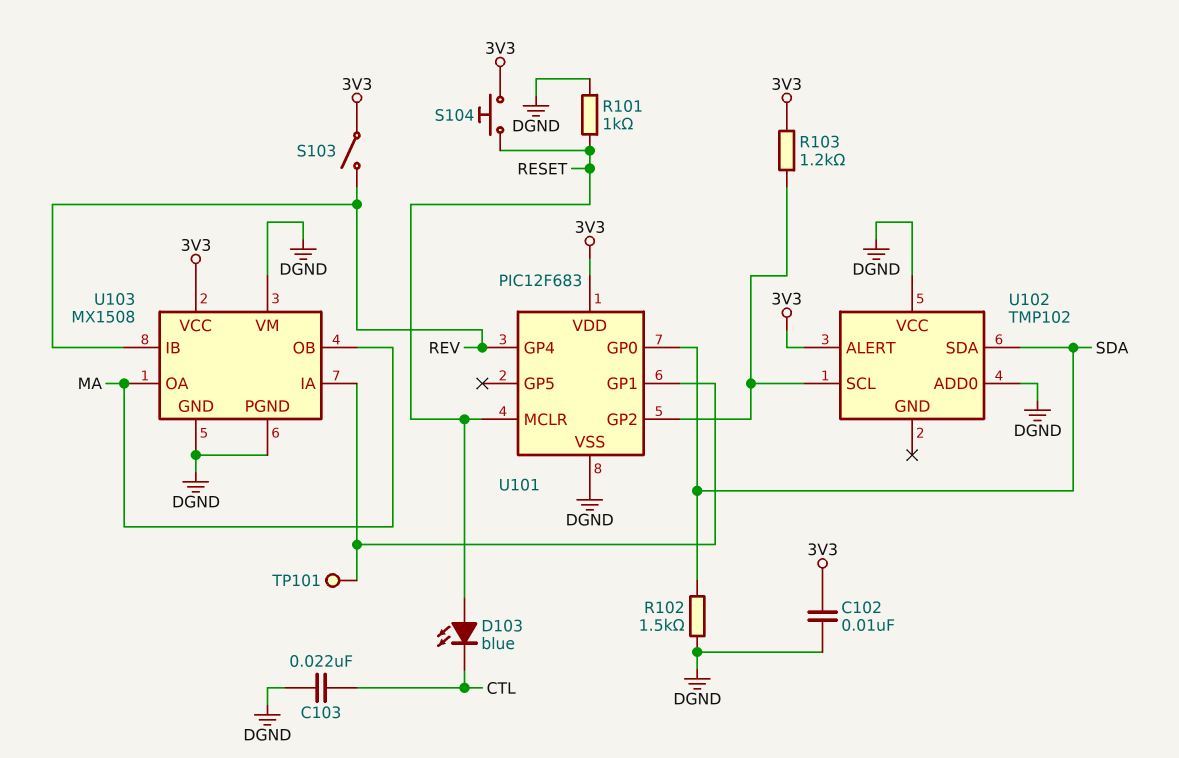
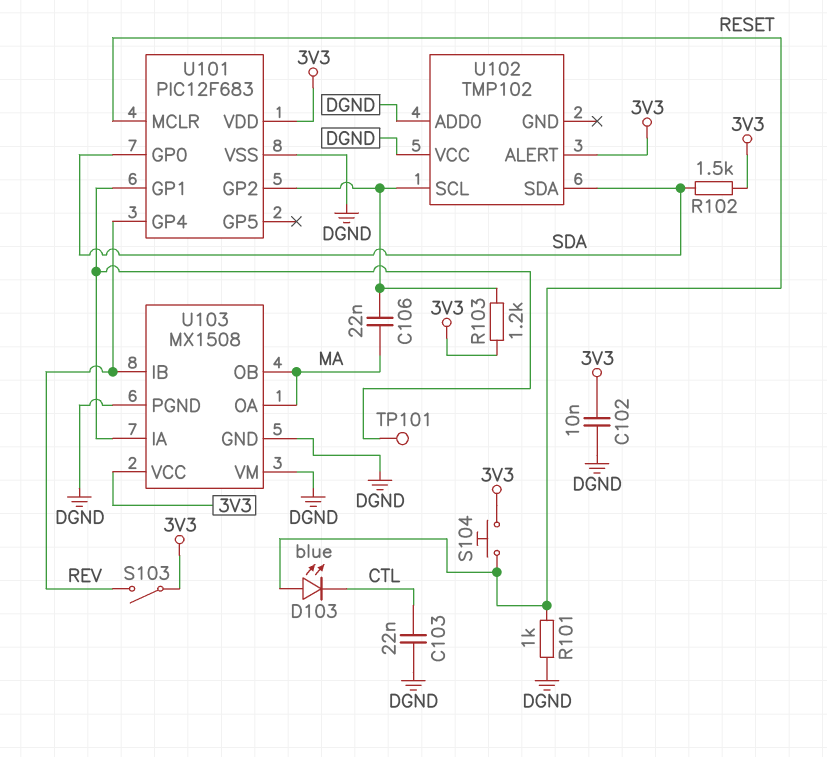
C106: none -> 22nF (MA, U101/GP2)
R102: 1.5k (DGND, SDA) -> 1.5k (3V3, SDA)

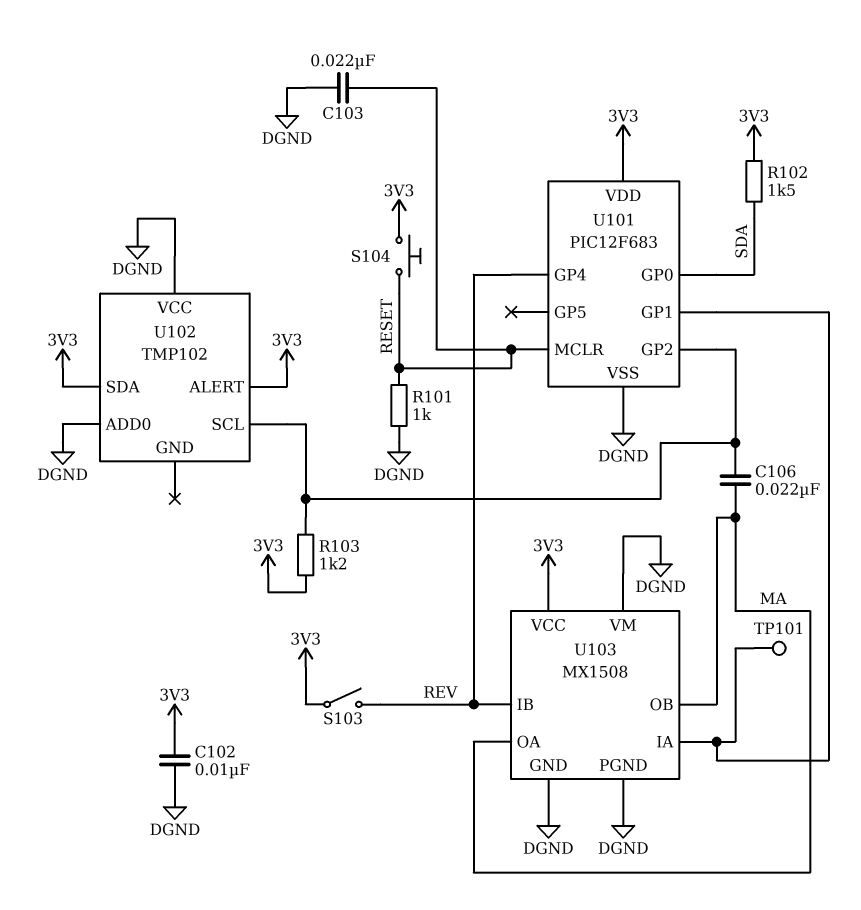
C103: 22nF (CTL, DGND) -> 22nF (DGND, RESET)
D103: LED blue (A RESET, K CTL) -> none
U102 pin SDA: SDA -> 3V3

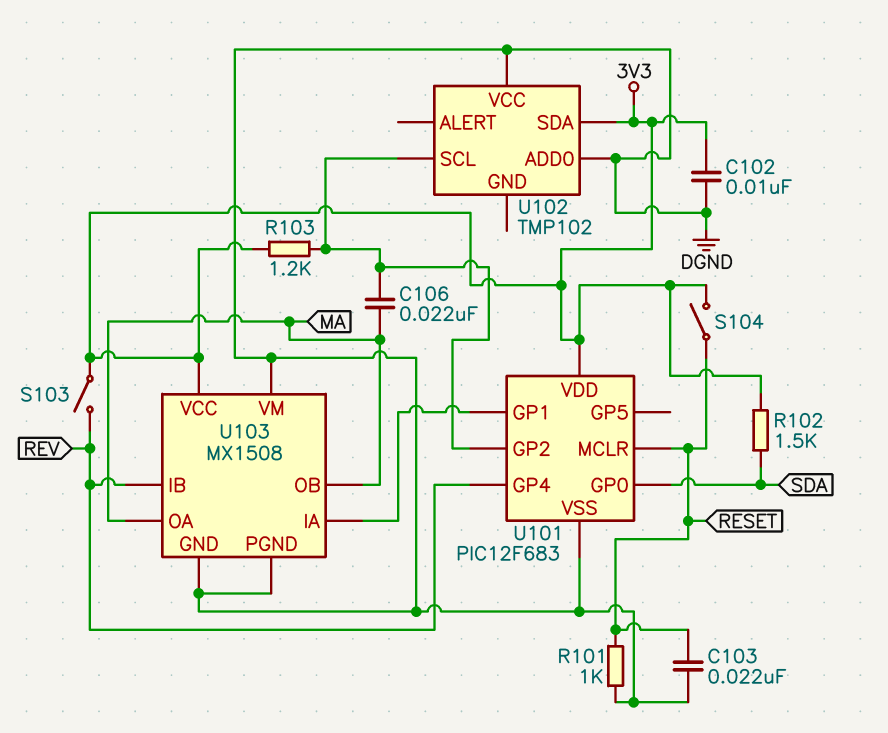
S104: button (3V3, RESET) -> switch (3V3, RESET)
TP101: test point (U101/GP1) -> none
U102 pin ALERT: 3V3 -> none

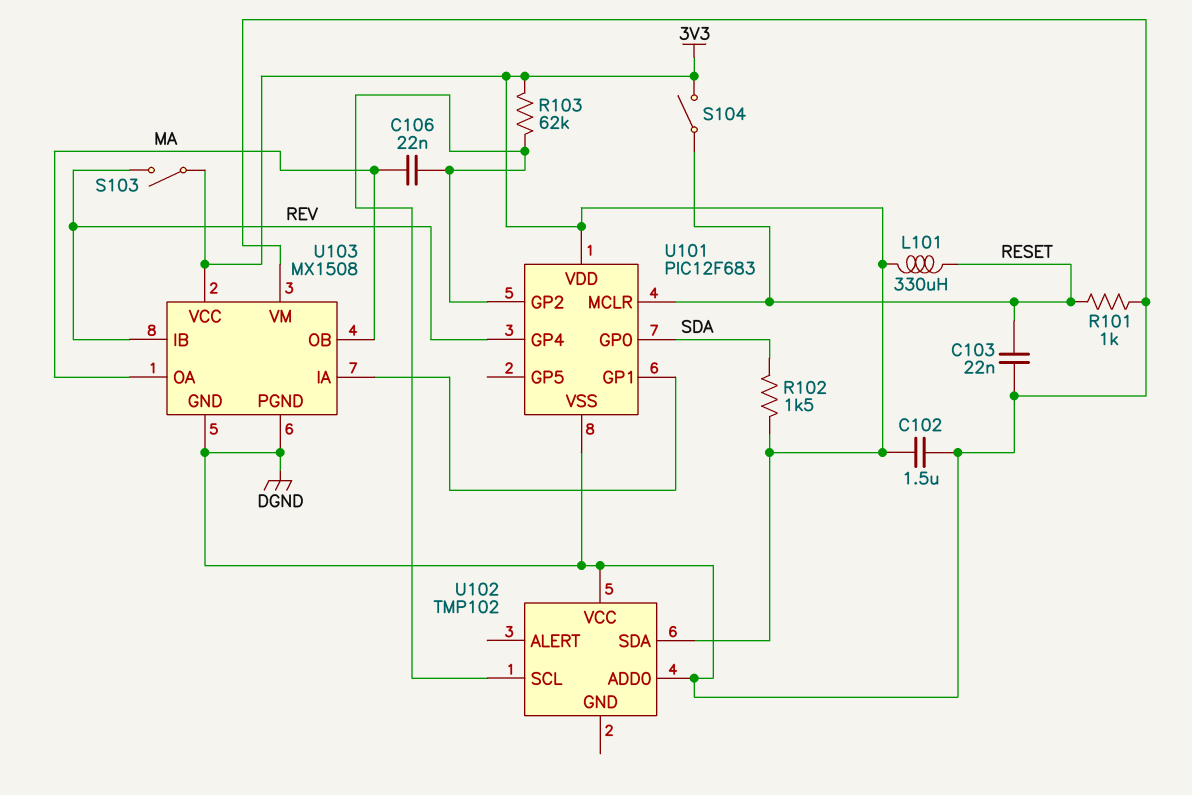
C102: 10nF (3V3, DGND) -> 1.5uF (3V3, DGND)
L101: none -> 330uH (3V3, RESET)
R103: 1.2k (3V3, U101/GP2) -> 62k (3V3, U101/GP2)

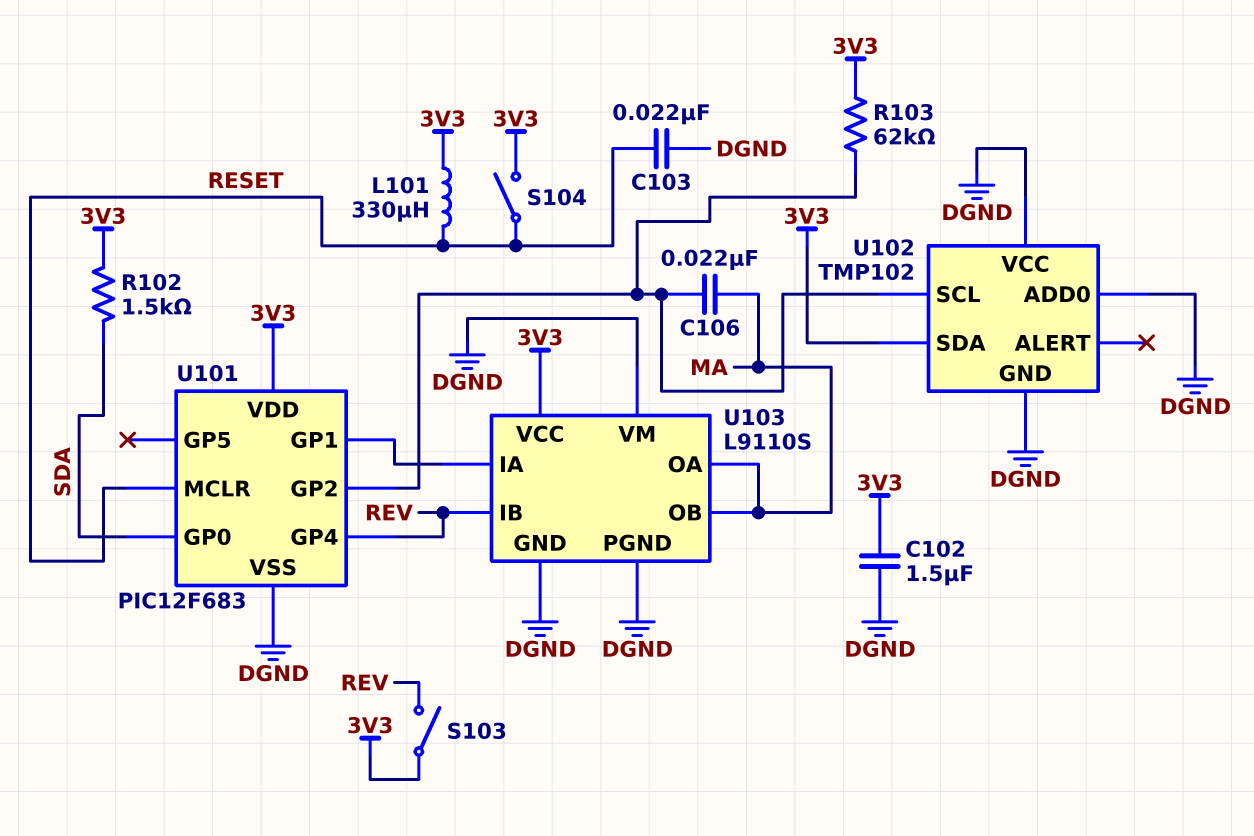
R101: 1k (DGND, RESET) -> none
U102 pin GND: none -> DGND
U103: MX1508 -> L9110S

